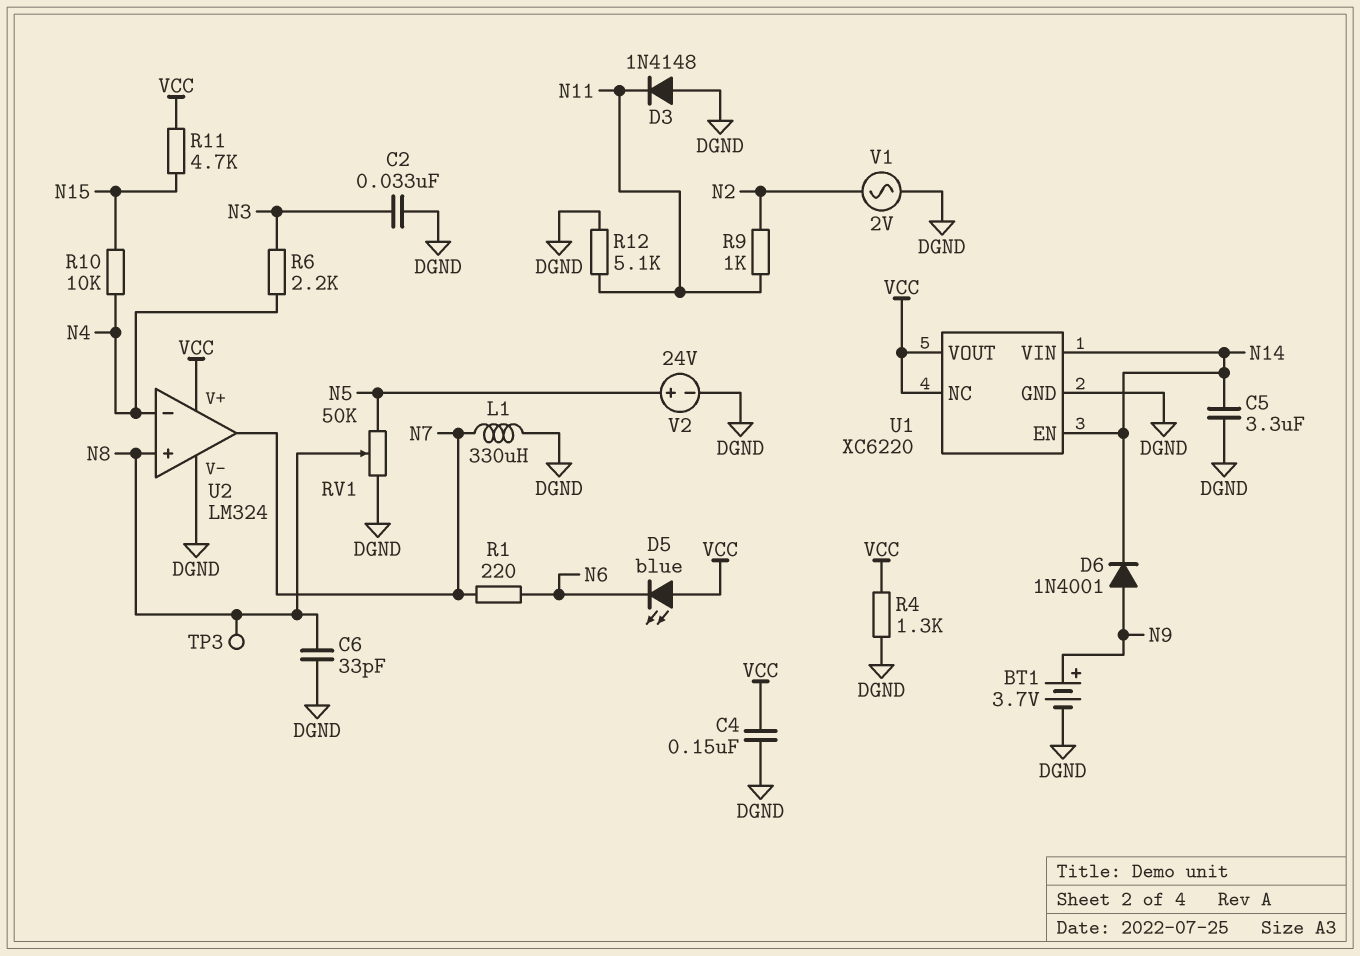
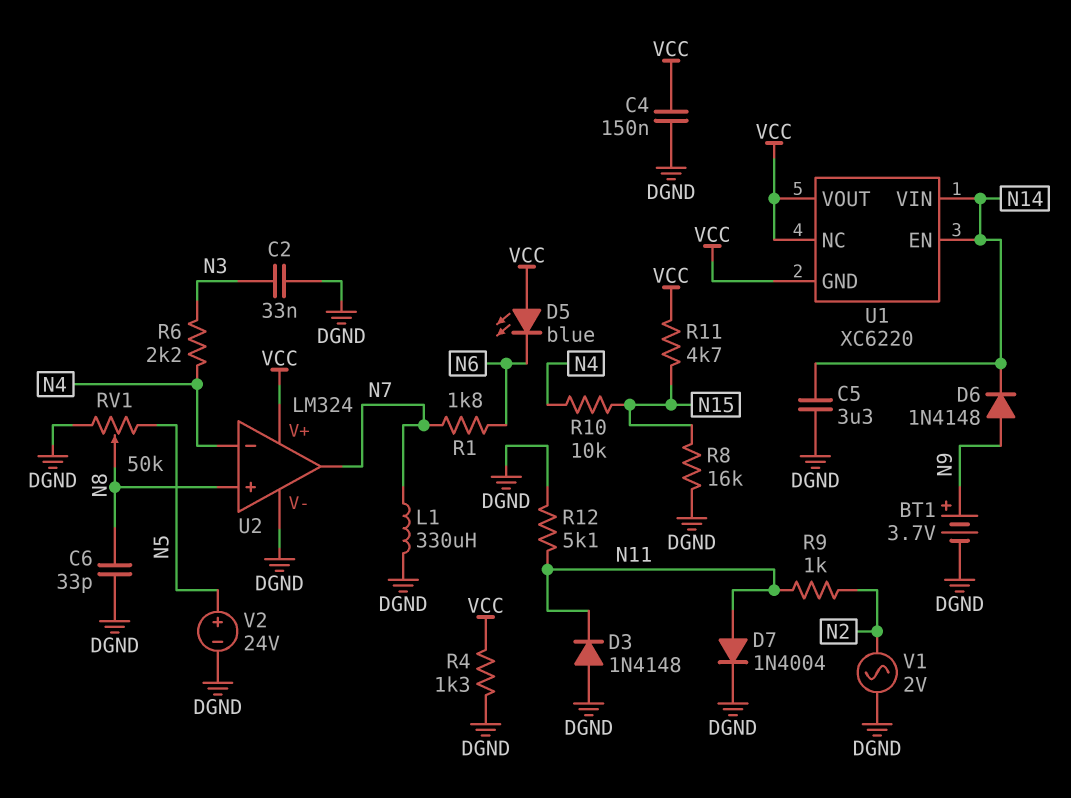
D6: diode 1N4001 (A N9, K N14) -> diode 1N4148 (A N9, K N14)
D7: none -> diode 1N4004 (A N11, K DGND)
R1: 220 (N6, N7) -> 1.8k (N6, N7)
R8: none -> 16k (DGND, N15)
TP3: test point (N8) -> none
U1 pin GND: DGND -> VCC

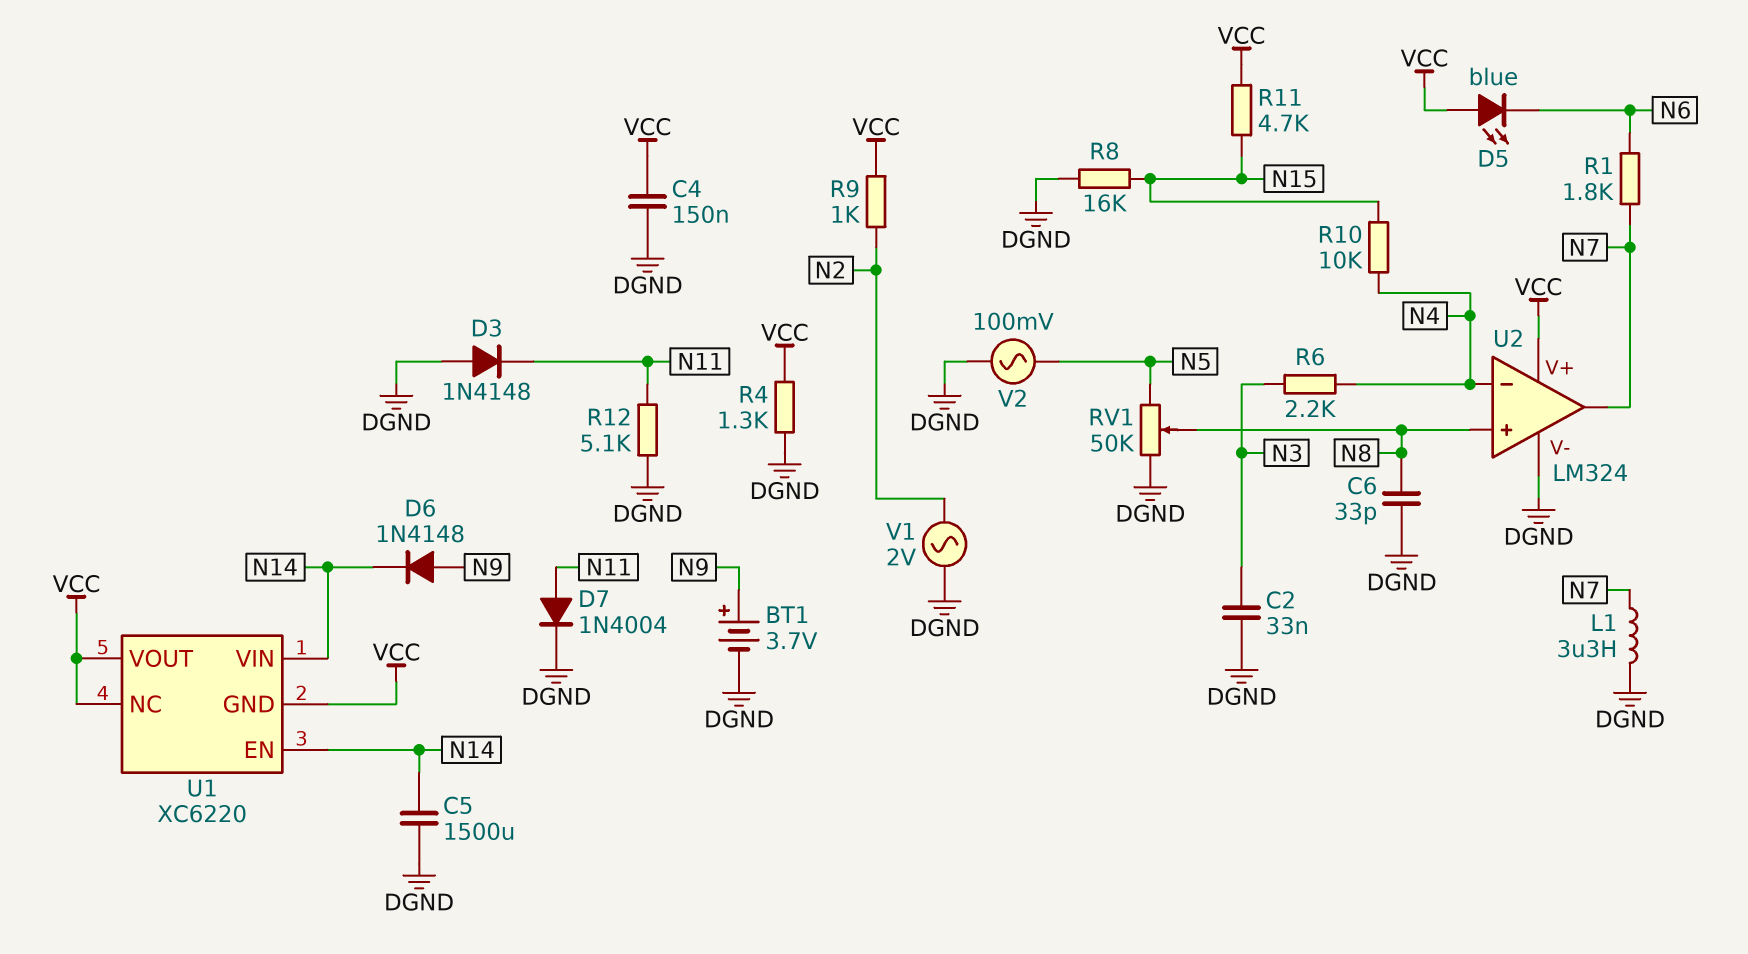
C5: 3.3uF (DGND, N14) -> 1500uF (DGND, N14)
L1: 330uH (DGND, N7) -> 3.3uH (DGND, N7)
R9: 1k (N2, N11) -> 1k (N2, VCC)
V2: 24V (plus N5, minus DGND) -> AC 100mV (DGND, N5)

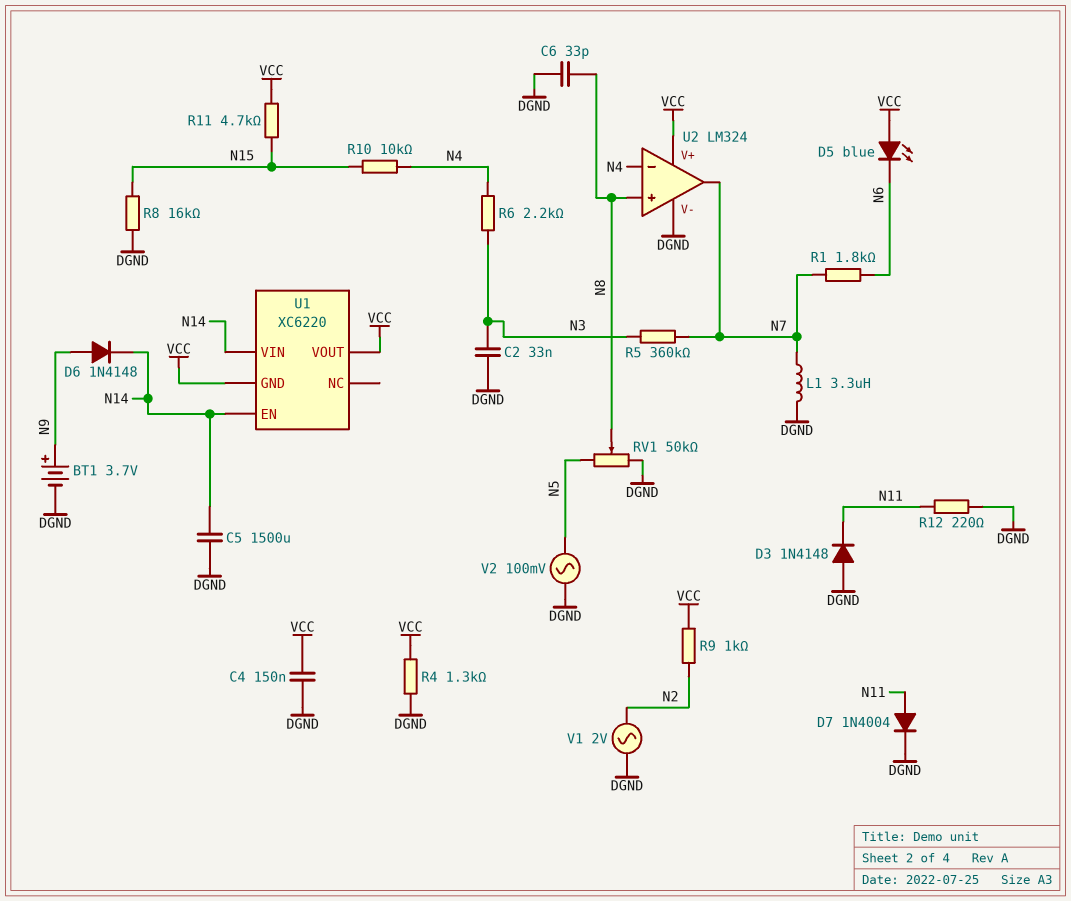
R5: none -> 360k (N3, N7)
R12: 5.1k (DGND, N11) -> 220 (DGND, N11)
U1 pin NC: VCC -> none

